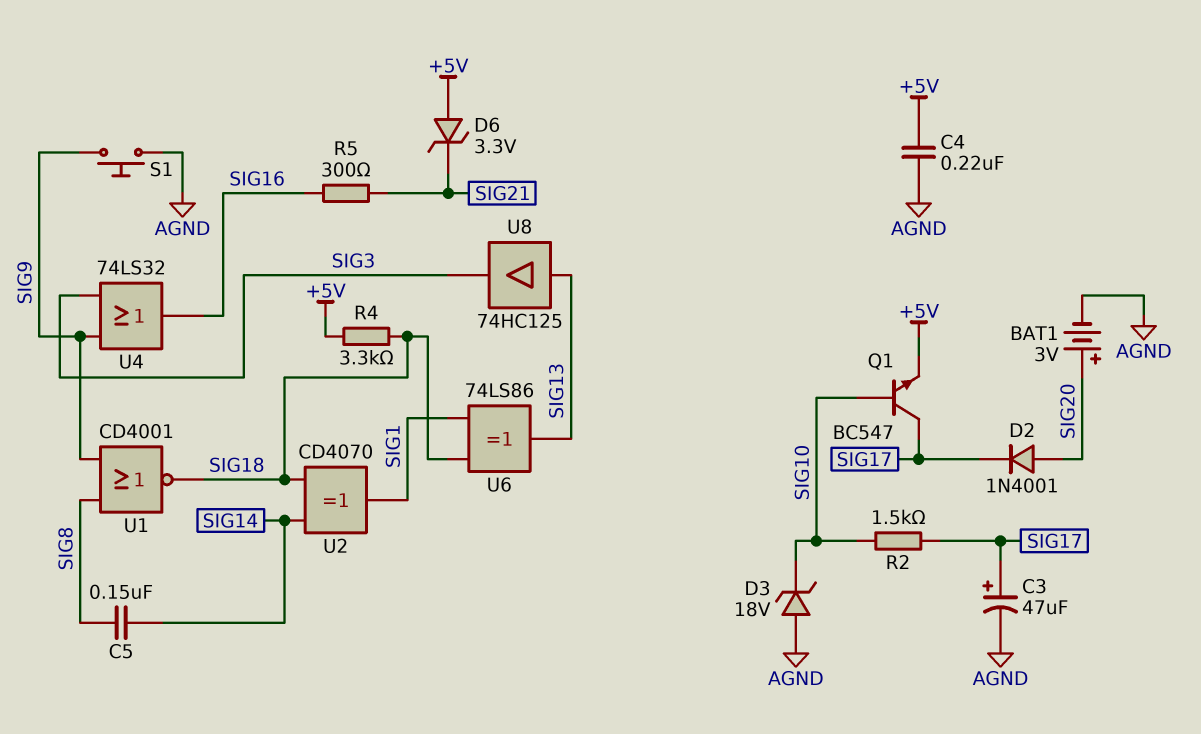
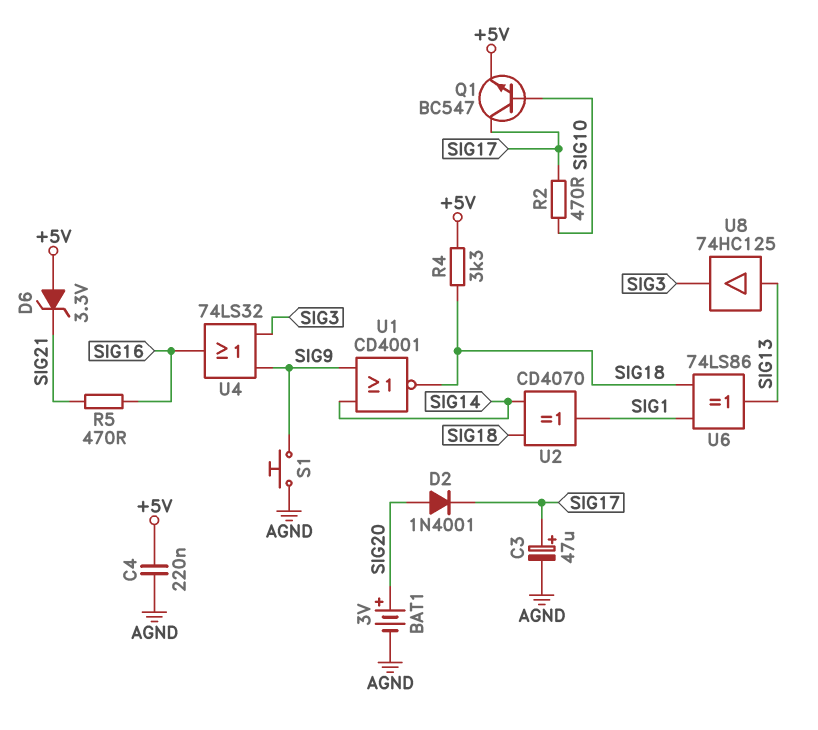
C5: 150nF (SIG8, SIG14) -> none
D3: zener 18V (A AGND, K SIG10) -> none
R2: 1.5k (SIG10, SIG17) -> 470 (SIG10, SIG17)
R5: 300 (SIG16, SIG21) -> 470 (SIG16, SIG21)
U1: NOR CD4001 (in SIG8, in SIG9, out SIG18) -> NOR CD4001 (in SIG9, in SIG14, out SIG18)

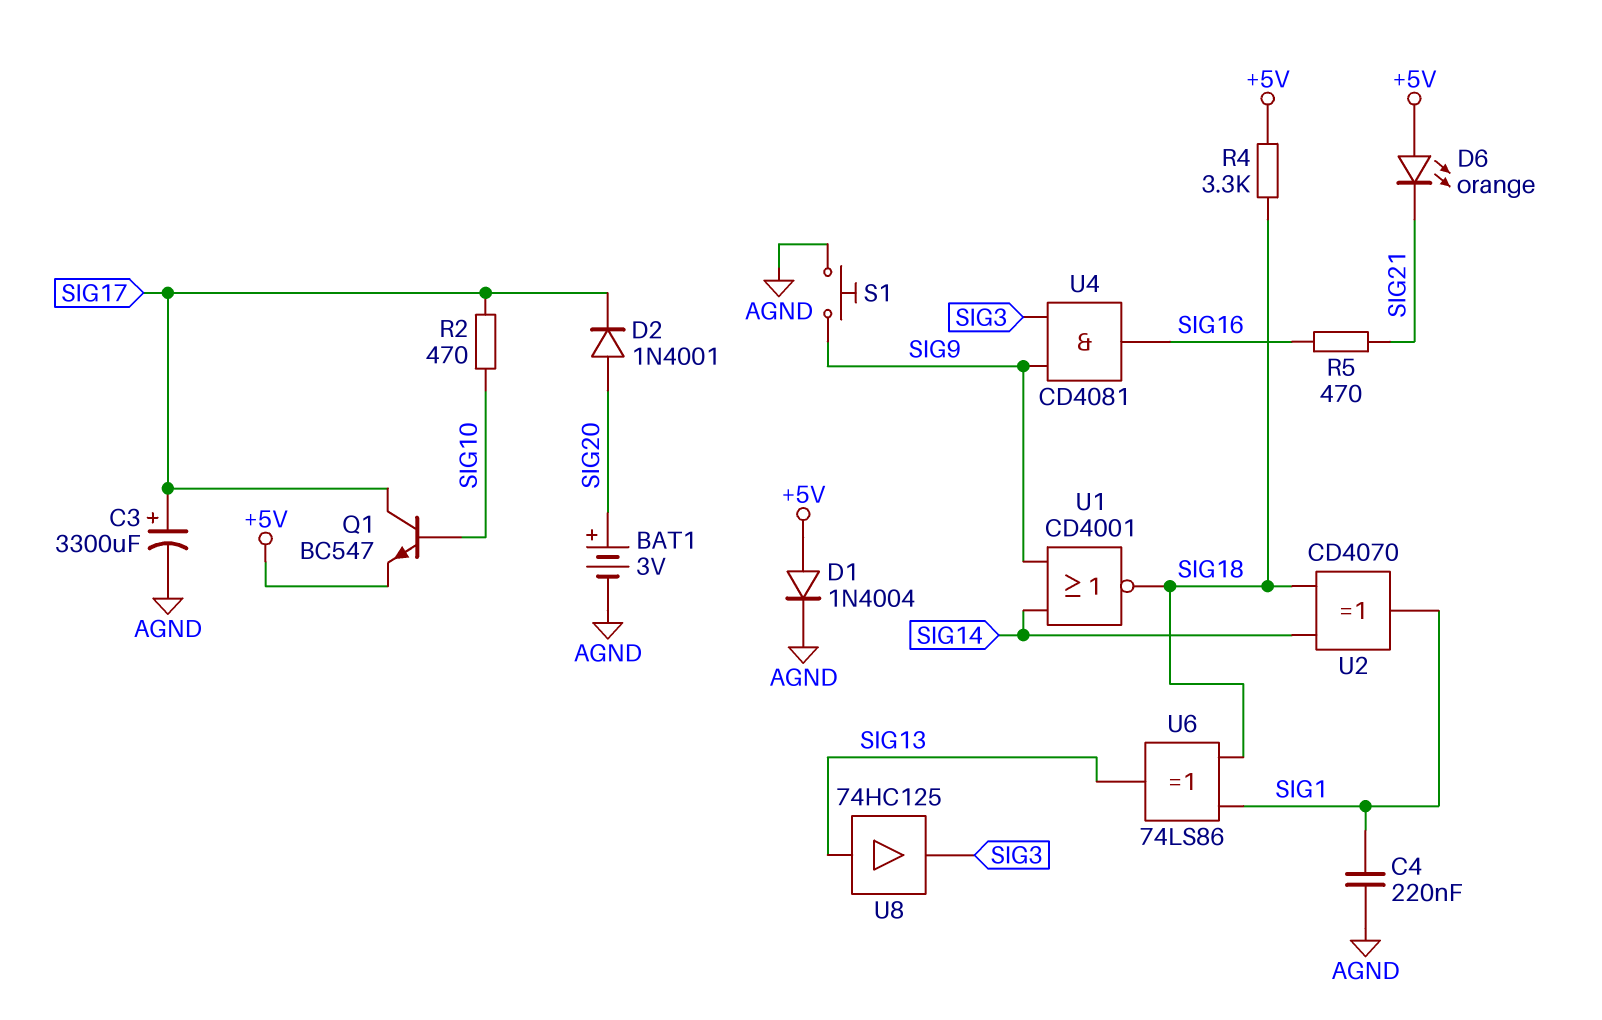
C3: 47uF (plus SIG17, minus AGND) -> 3300uF (plus SIG17, minus AGND)
C4: 220nF (+5V, AGND) -> 220nF (AGND, SIG1)
D1: none -> diode 1N4004 (A +5V, K AGND)
D6: zener 3.3V (A +5V, K SIG21) -> LED orange (A +5V, K SIG21)
U4: OR 74LS32 (in SIG3, in SIG9, out SIG16) -> AND CD4081 (in SIG3, in SIG9, out SIG16)

